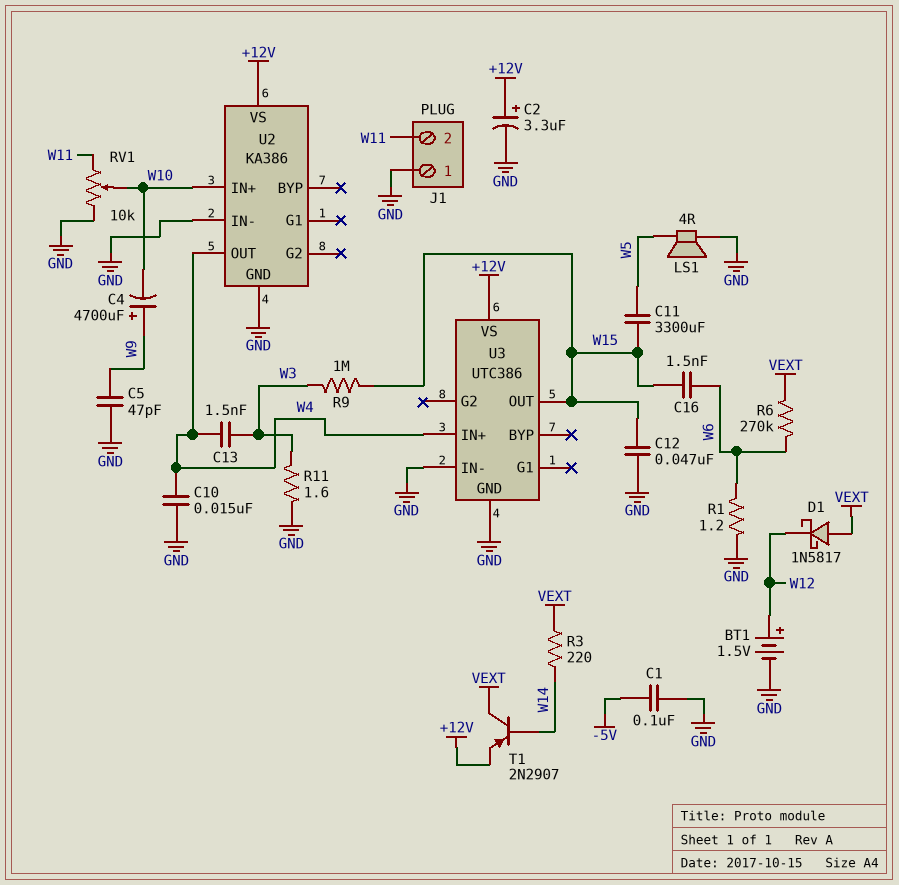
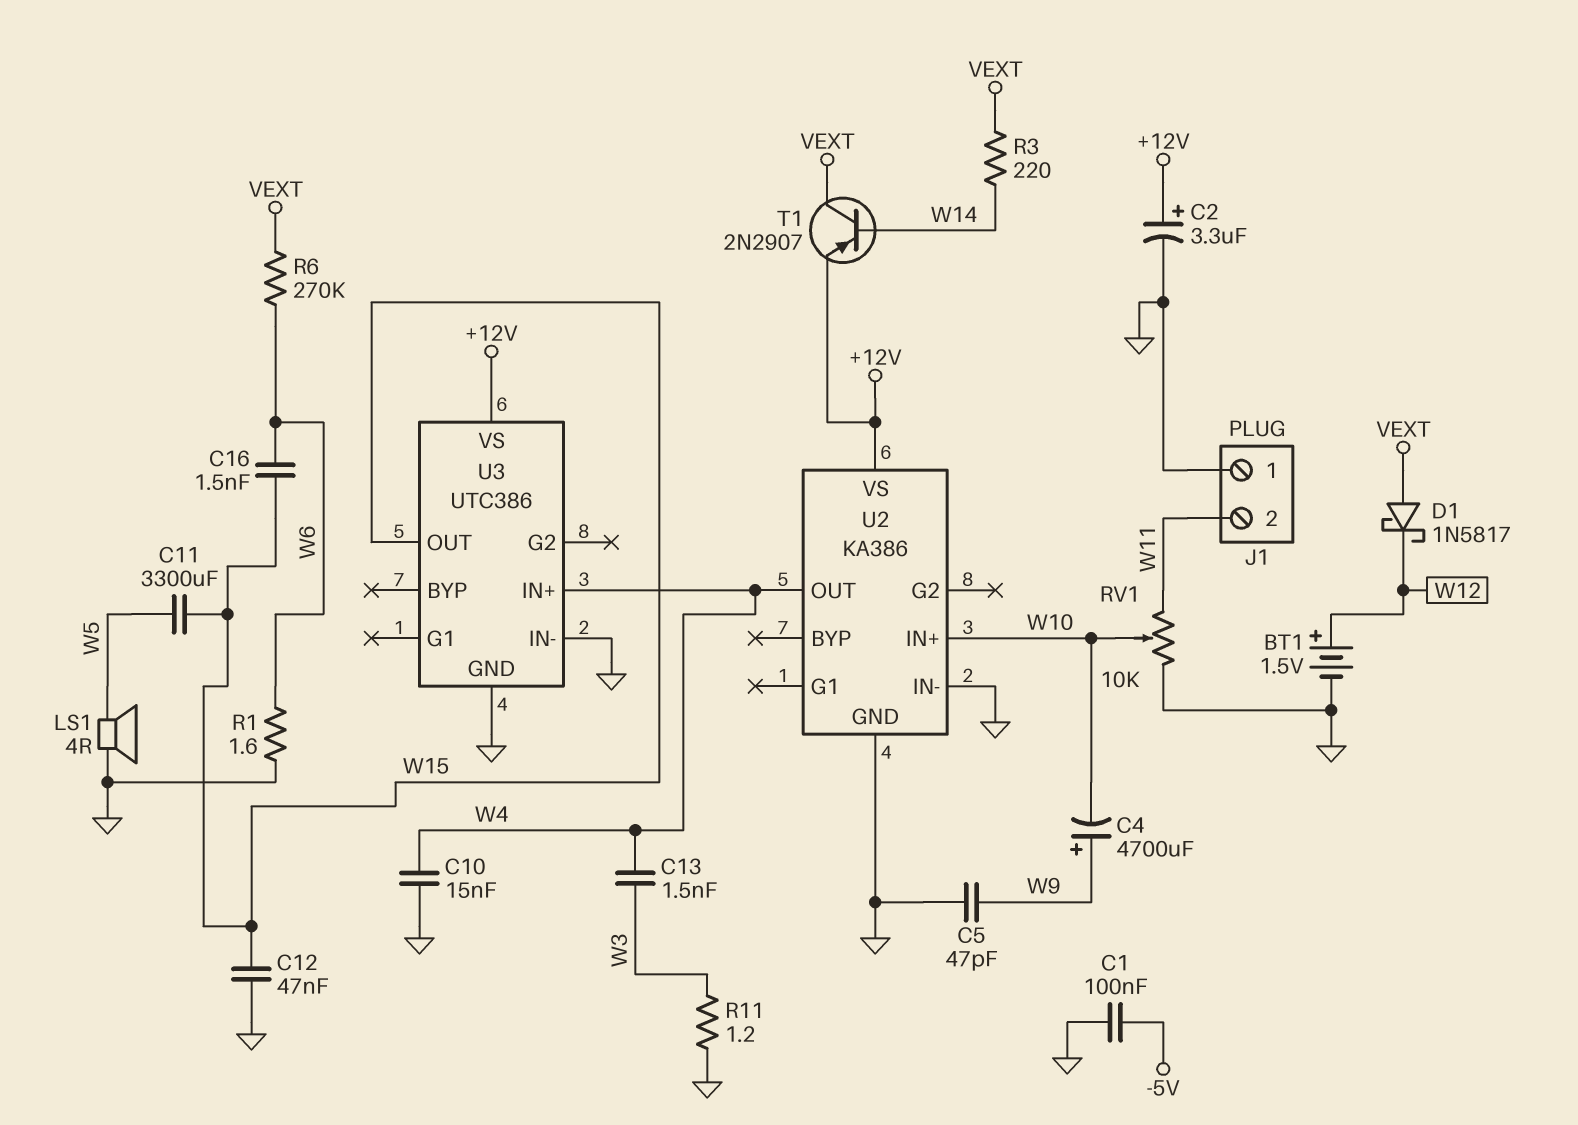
R1: 1.2 (GND, W6) -> 1.6 (GND, W6)
R9: 1M (W3, W15) -> none
R11: 1.6 (GND, W3) -> 1.2 (GND, W3)

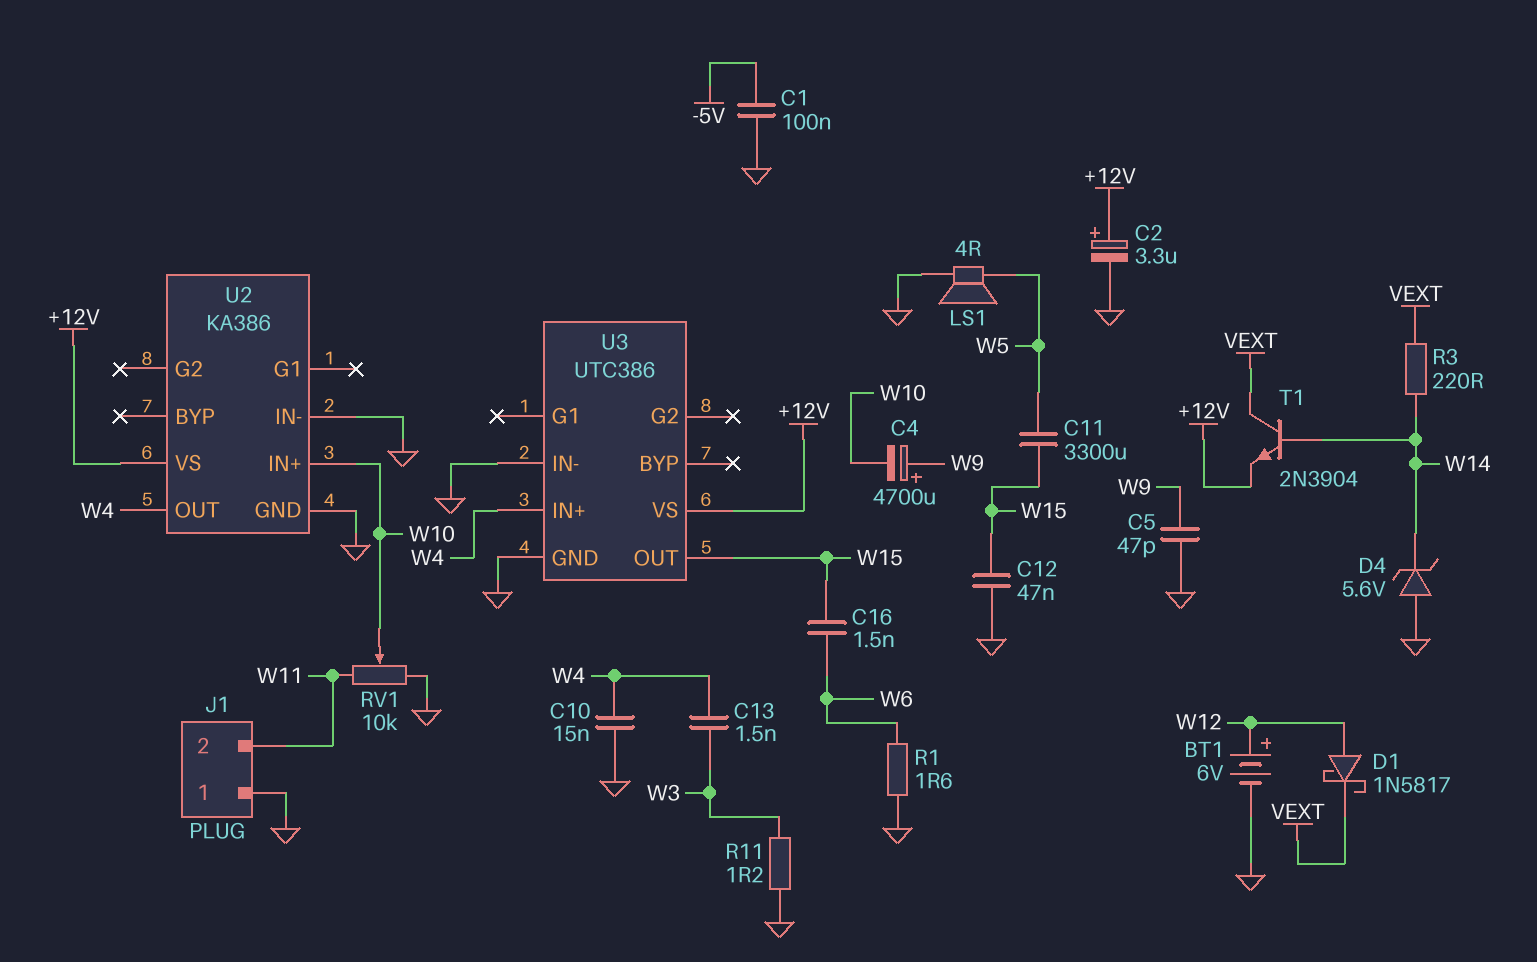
BT1: 1.5V (plus W12, minus GND) -> 6V (plus W12, minus GND)
D1: schottky 1N5817 (A VEXT, K W12) -> schottky 1N5817 (A W12, K VEXT)
D4: none -> zener 5.6V (A GND, K W14)
R6: 270k (VEXT, W6) -> none
T1: PNP 2N2907 (B W14, C VEXT, E +12V) -> NPN 2N3904 (B W14, C VEXT, E +12V)

